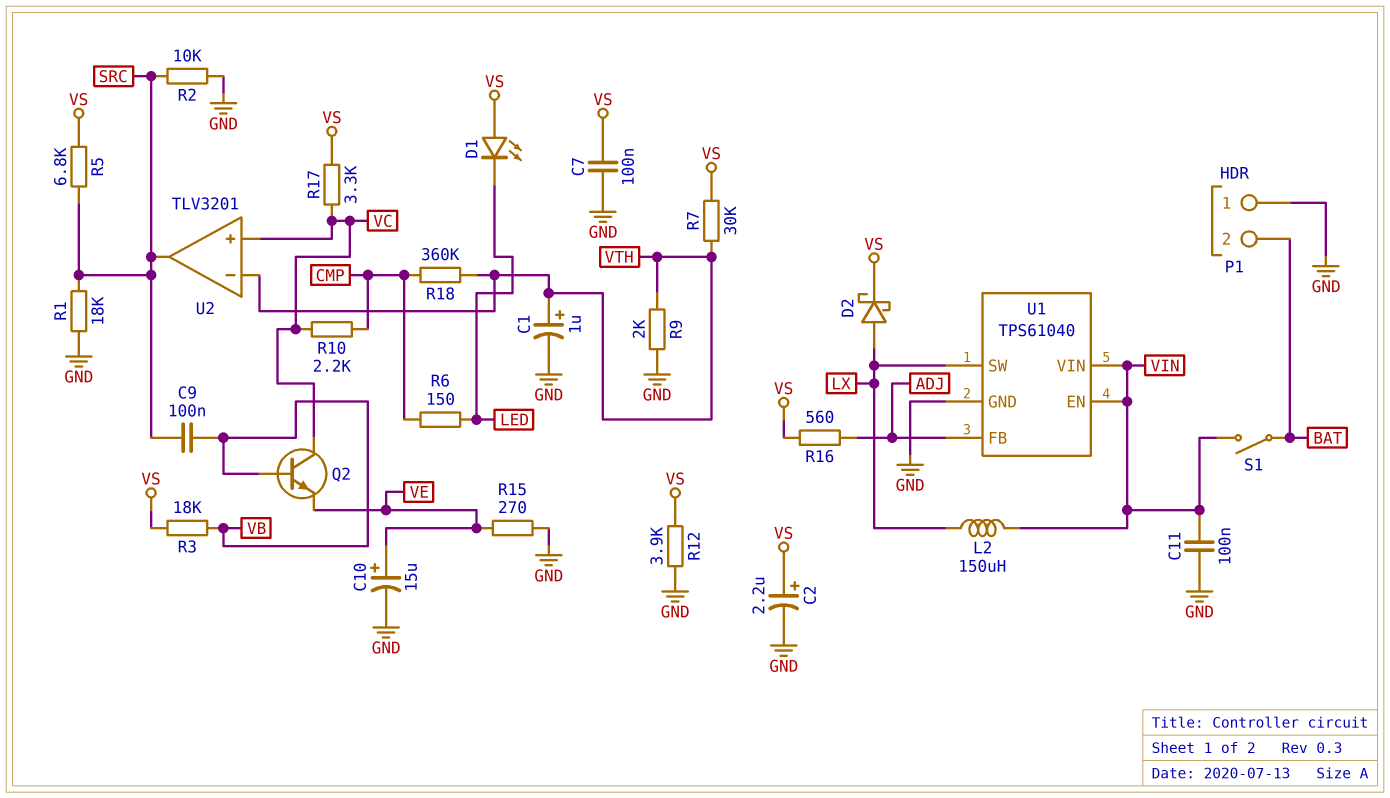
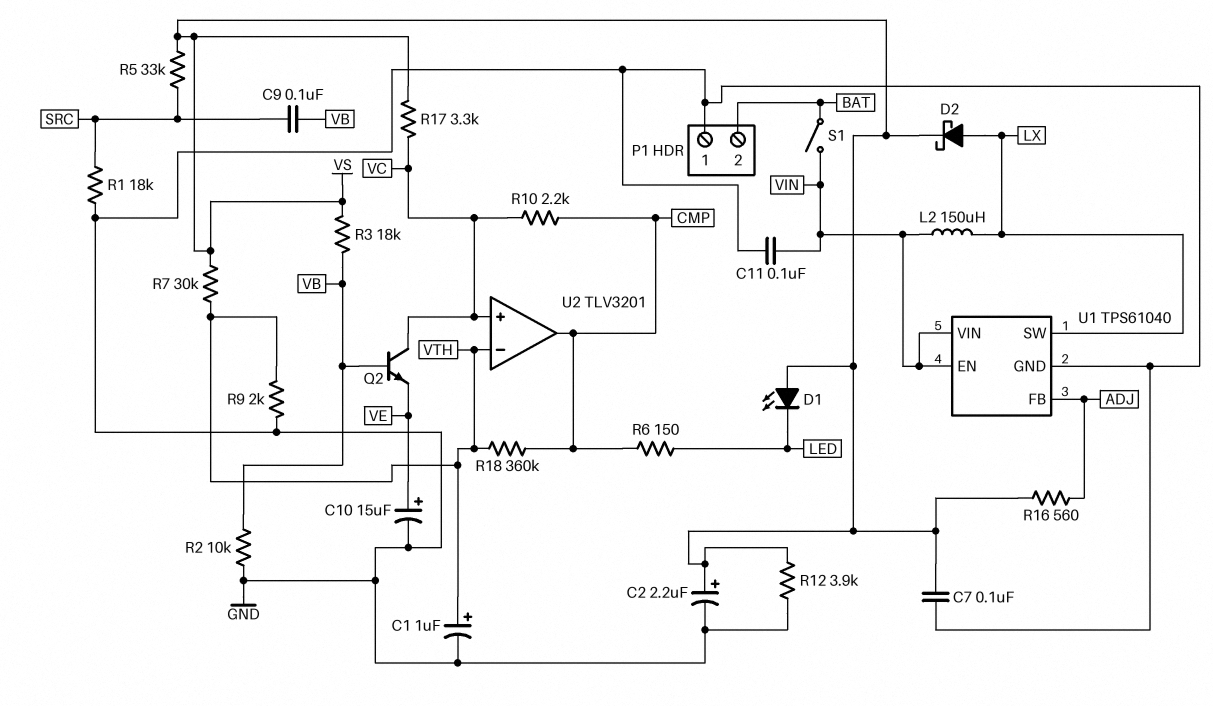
R2: 10k (GND, SRC) -> 10k (GND, VB)
R5: 6.8k (SRC, VS) -> 33k (SRC, VS)
R15: 270 (GND, VE) -> none
U2 pin out: SRC -> CMP

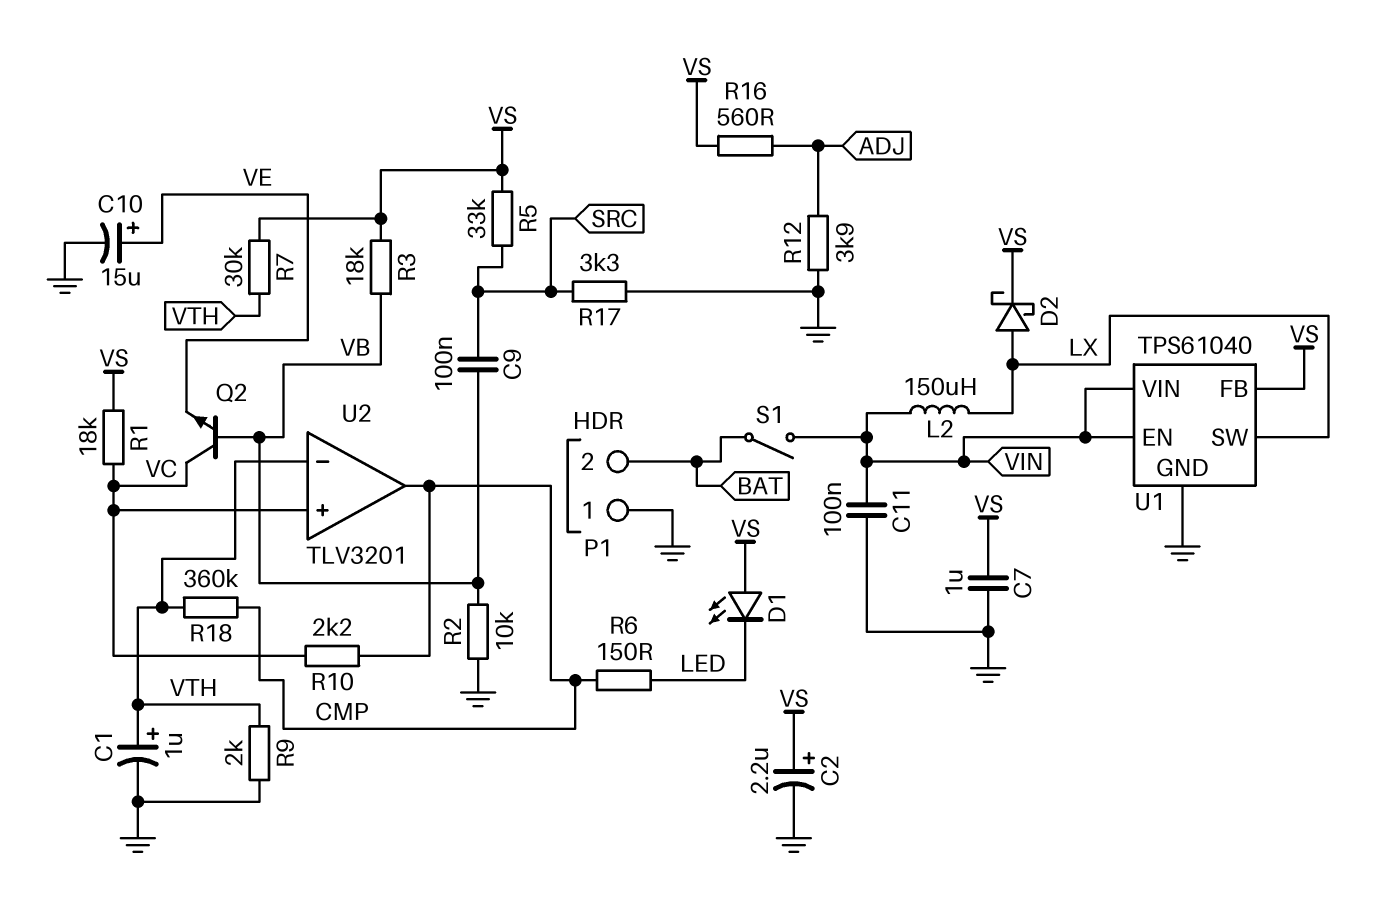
C7: 100nF (GND, VS) -> 1uF (GND, VS)
R1: 18k (GND, SRC) -> 18k (VC, VS)
R12: 3.9k (GND, VS) -> 3.9k (ADJ, GND)
R17: 3.3k (VC, VS) -> 3.3k (GND, SRC)
U1 pin FB: ADJ -> VS

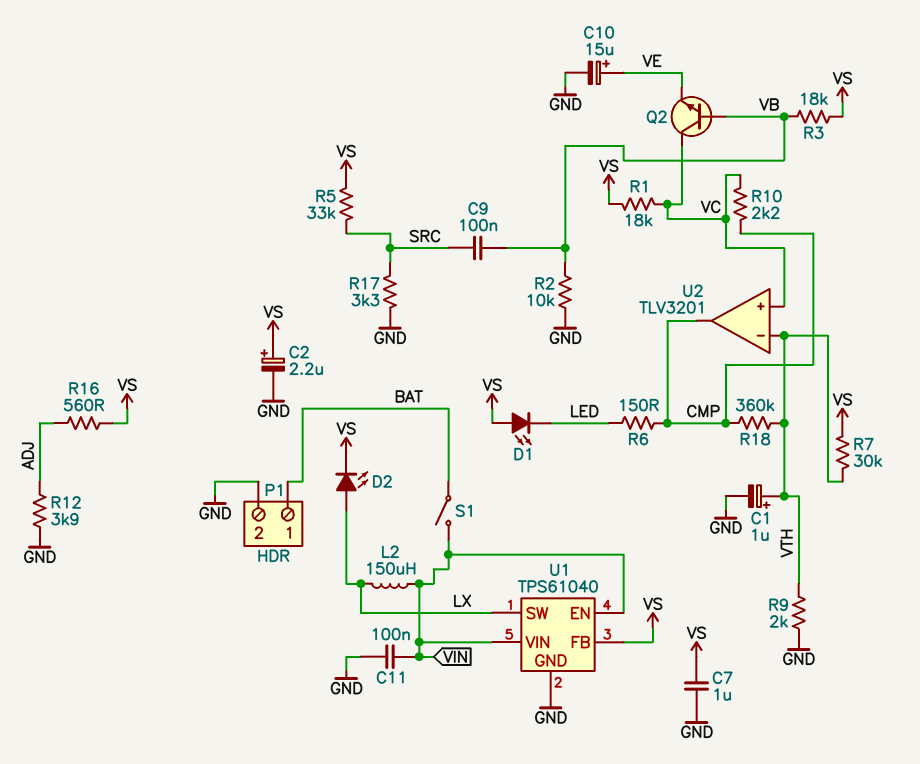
D2: schottky (A LX, K VS) -> LED (A LX, K VS)
P1 pin 1: GND -> BAT
P1 pin 2: BAT -> GND

